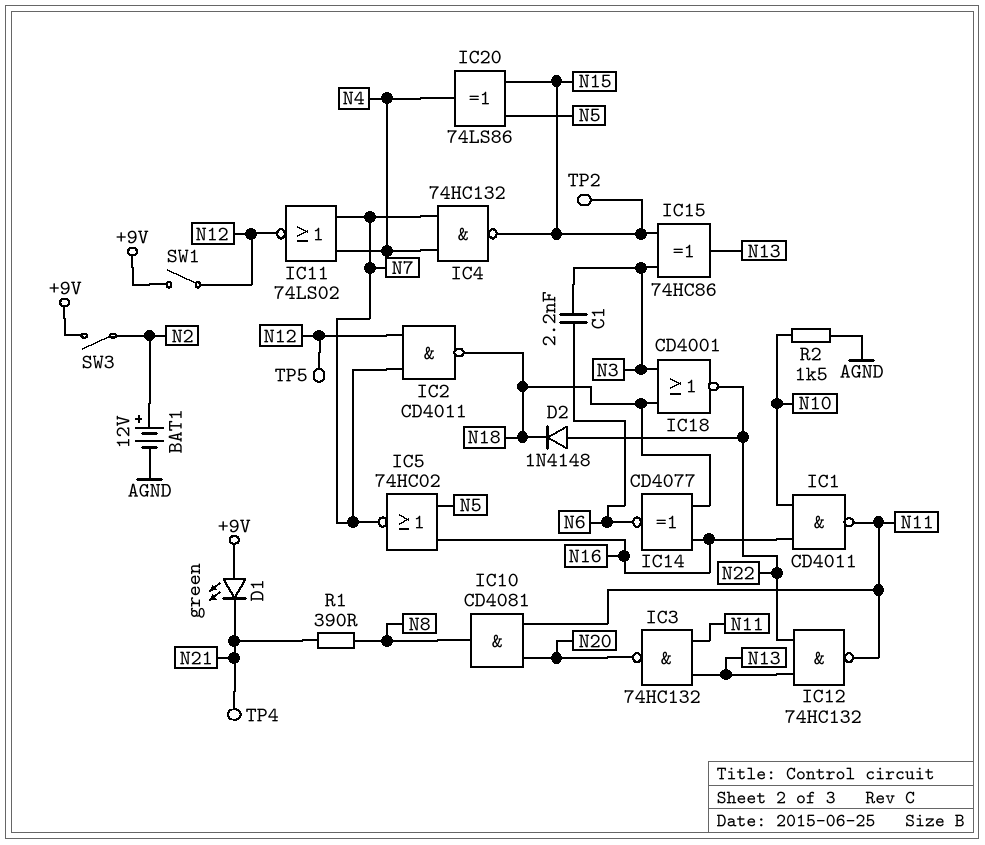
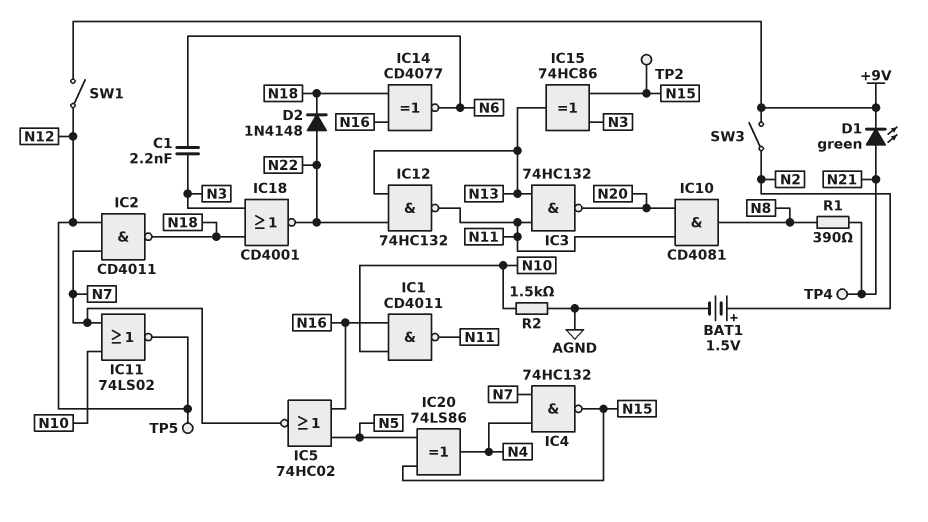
BAT1: 12V (plus N2, minus AGND) -> 1.5V (plus N2, minus AGND)
D1: LED green (A +9V, K N21) -> LED green (A N21, K +9V)
IC11: NOR 74LS02 (in N4, in N7, out N12) -> NOR 74LS02 (in N7, in N10, out N12)

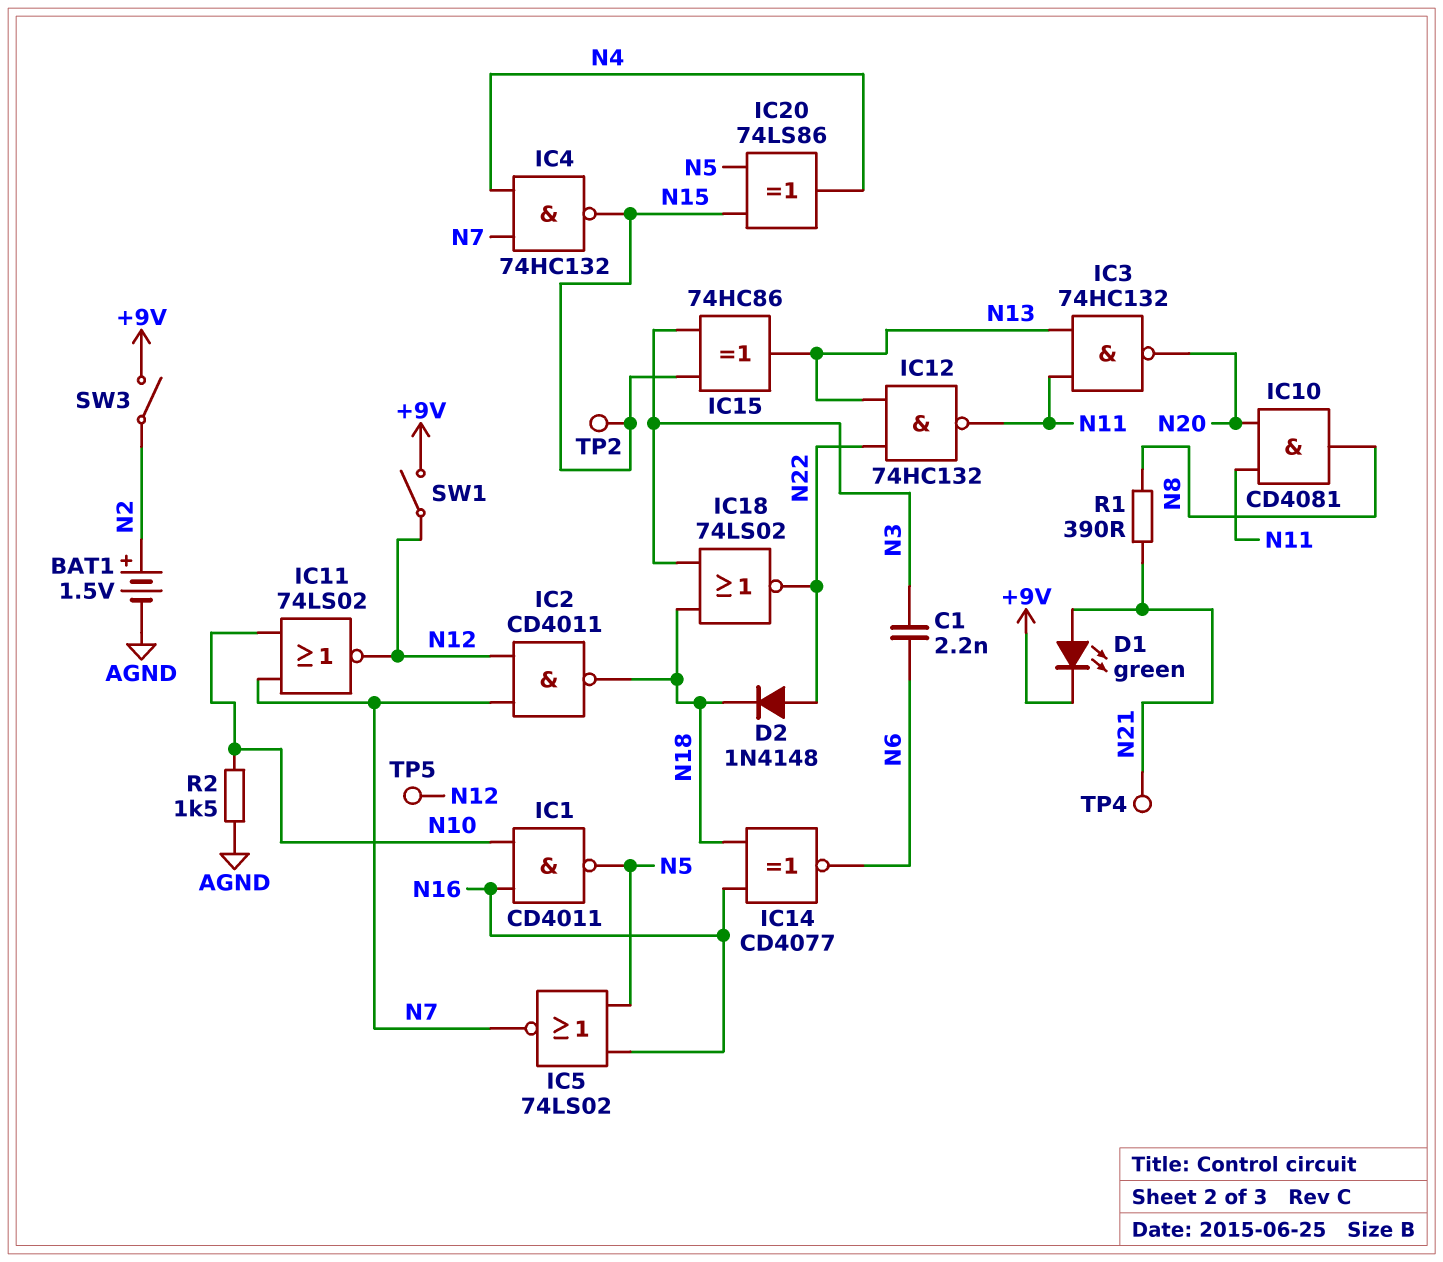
IC1: NAND CD4011 (in N10, in N16, out N11) -> NAND CD4011 (in N10, in N16, out N5)
IC5: NOR 74HC02 (in N5, in N16, out N7) -> NOR 74LS02 (in N5, in N16, out N7)
IC18: NOR CD4001 (in N3, in N18, out N22) -> NOR 74LS02 (in N3, in N18, out N22)

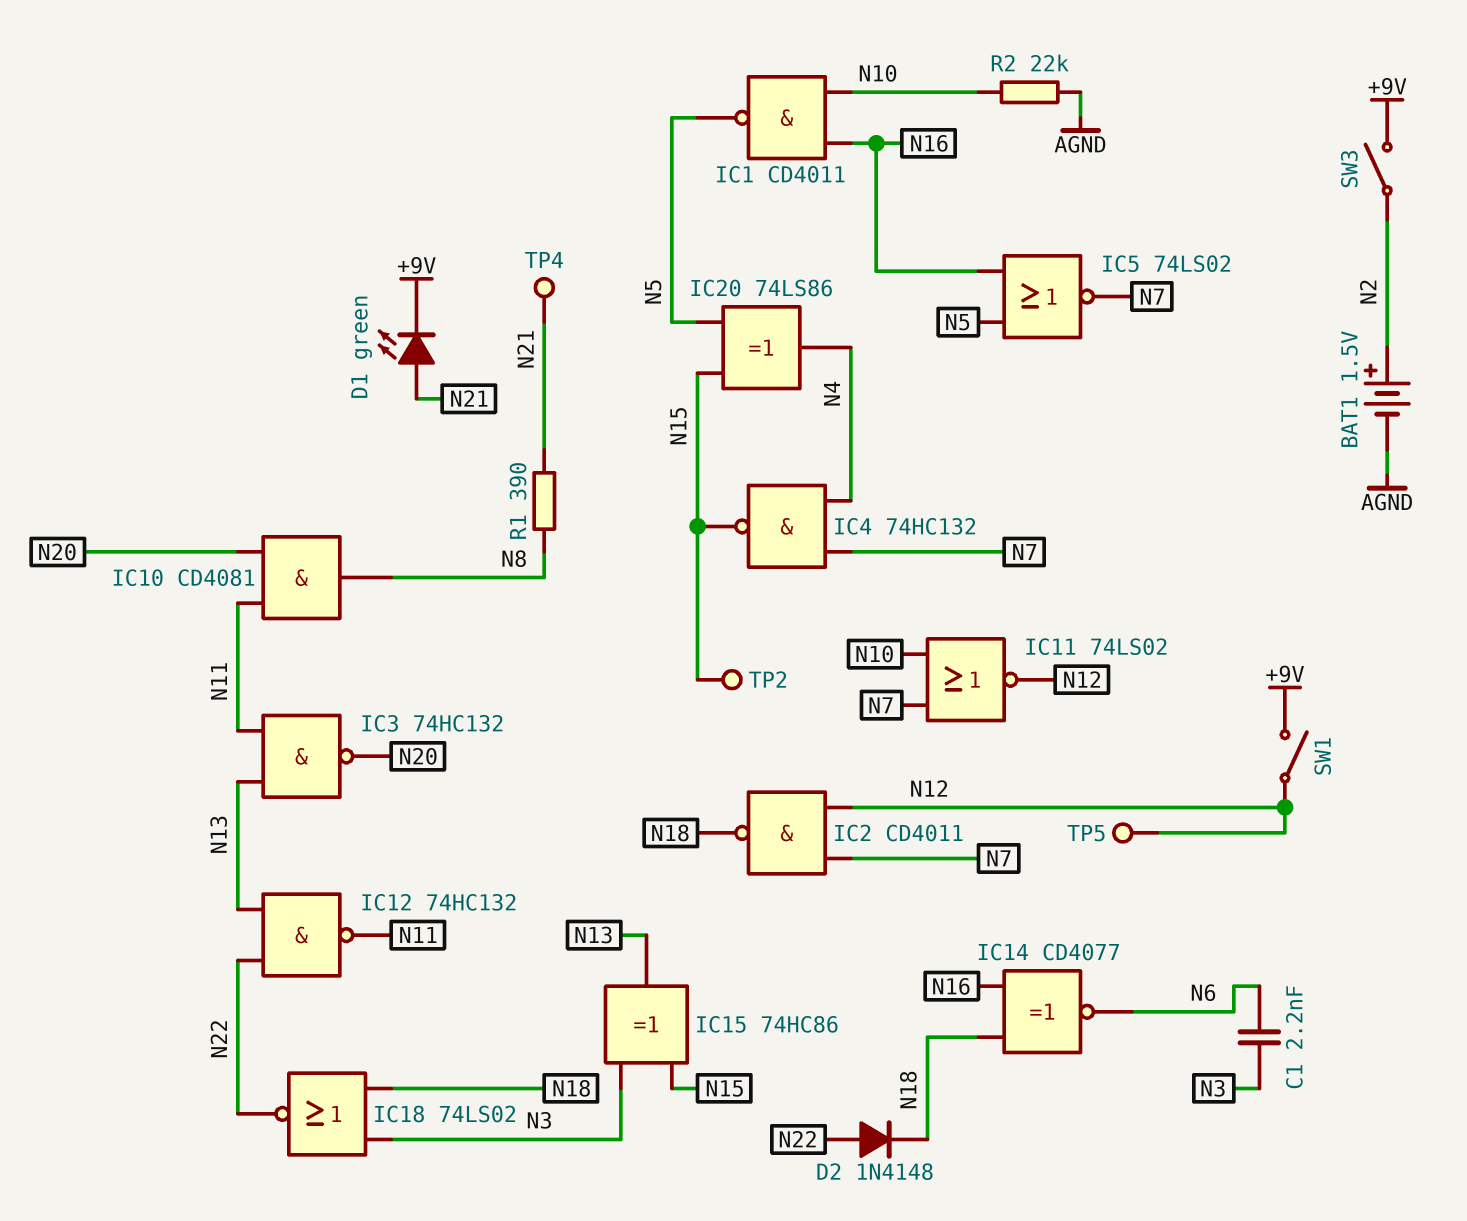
R2: 1.5k (AGND, N10) -> 22k (AGND, N10)

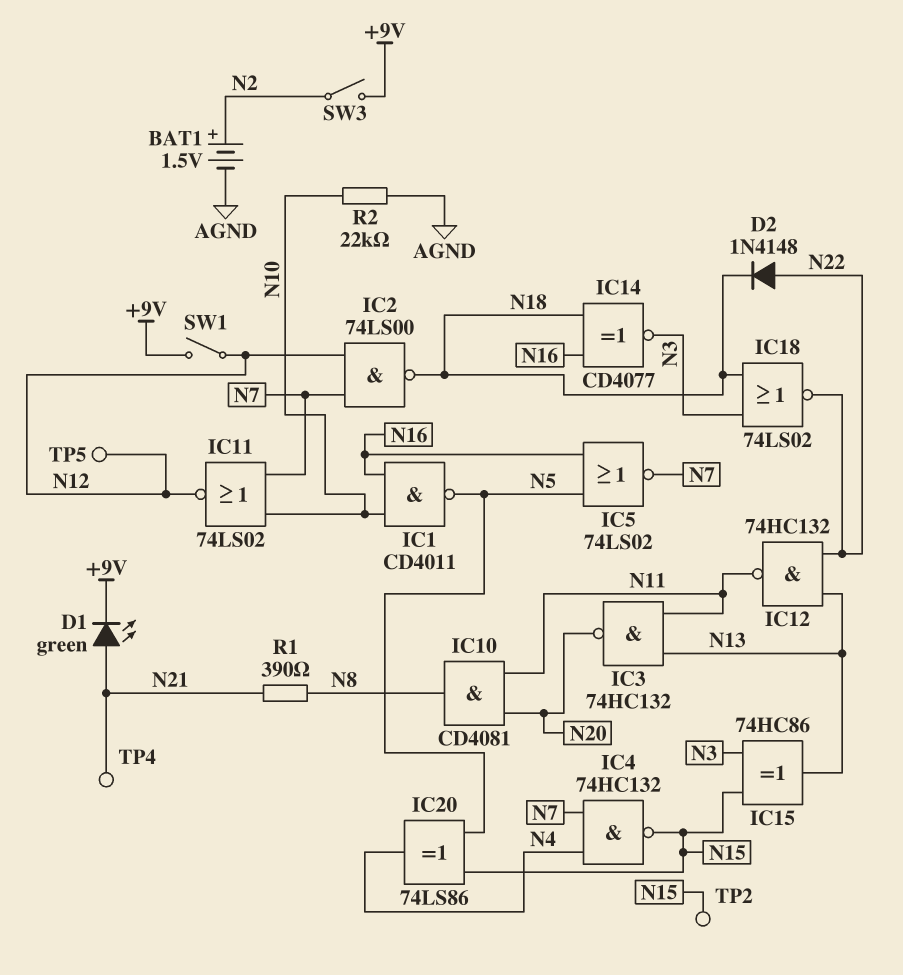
C1: 2.2nF (N3, N6) -> none
IC2: NAND CD4011 (in N7, in N12, out N18) -> NAND 74LS00 (in N7, in N12, out N18)
IC14: XNOR CD4077 (in N16, in N18, out N6) -> XNOR CD4077 (in N16, in N18, out N3)

